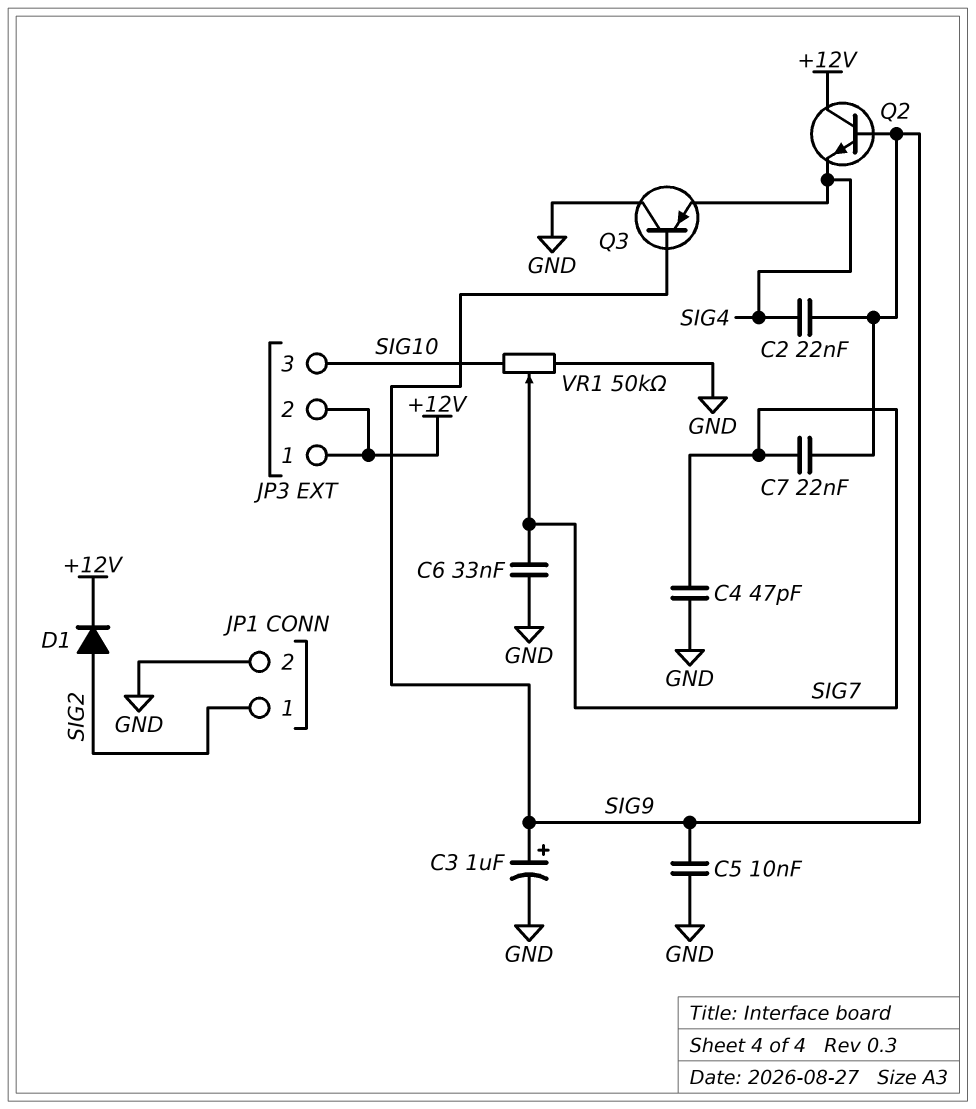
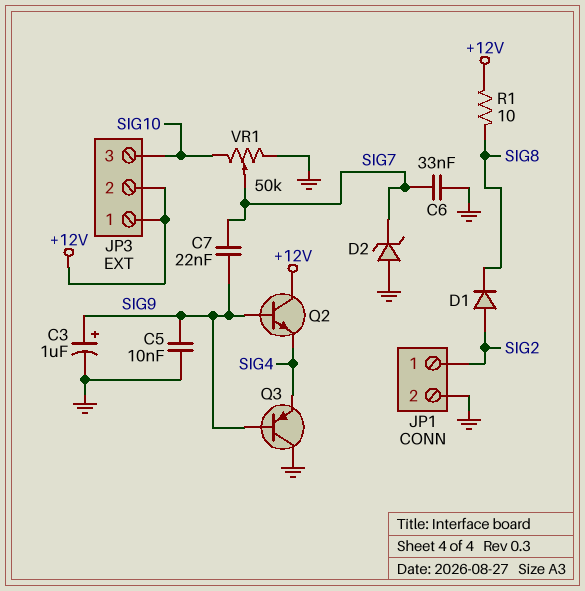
C2: 22nF (SIG4, SIG9) -> none
C4: 47pF (GND, SIG7) -> none
D1: diode (A SIG2, K +12V) -> diode (A SIG2, K SIG8)
D2: none -> zener (A GND, K SIG7)
R1: none -> 10 (+12V, SIG8)

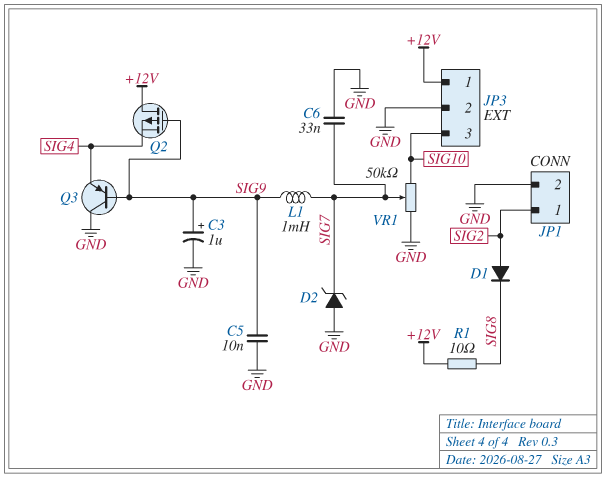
C7: 22nF (SIG7, SIG9) -> none
JP3 pin 2: +12V -> GND
L1: none -> 1mH (SIG7, SIG9)
Q2: NPN (B SIG9, C +12V, E SIG4) -> PMOS (G SIG9, D +12V, S SIG4)

